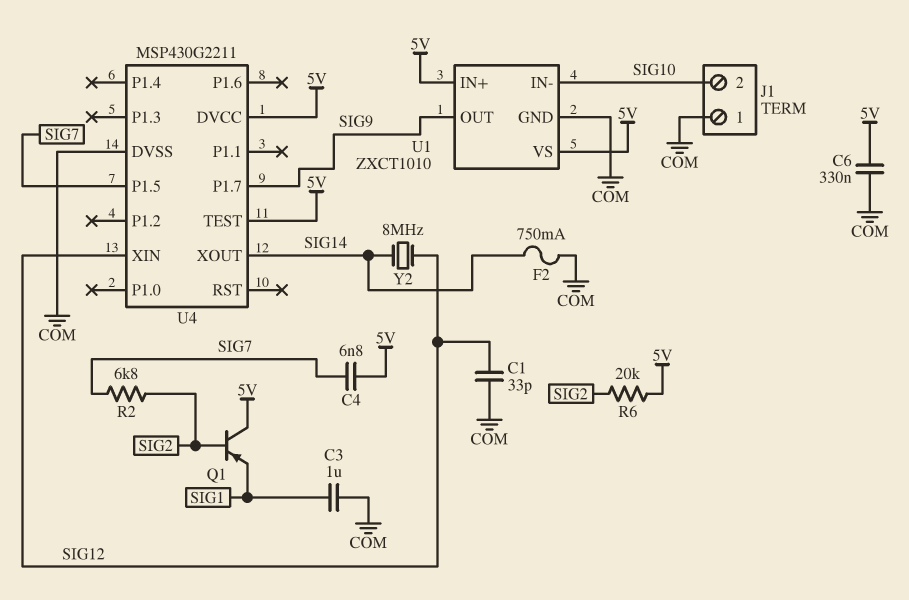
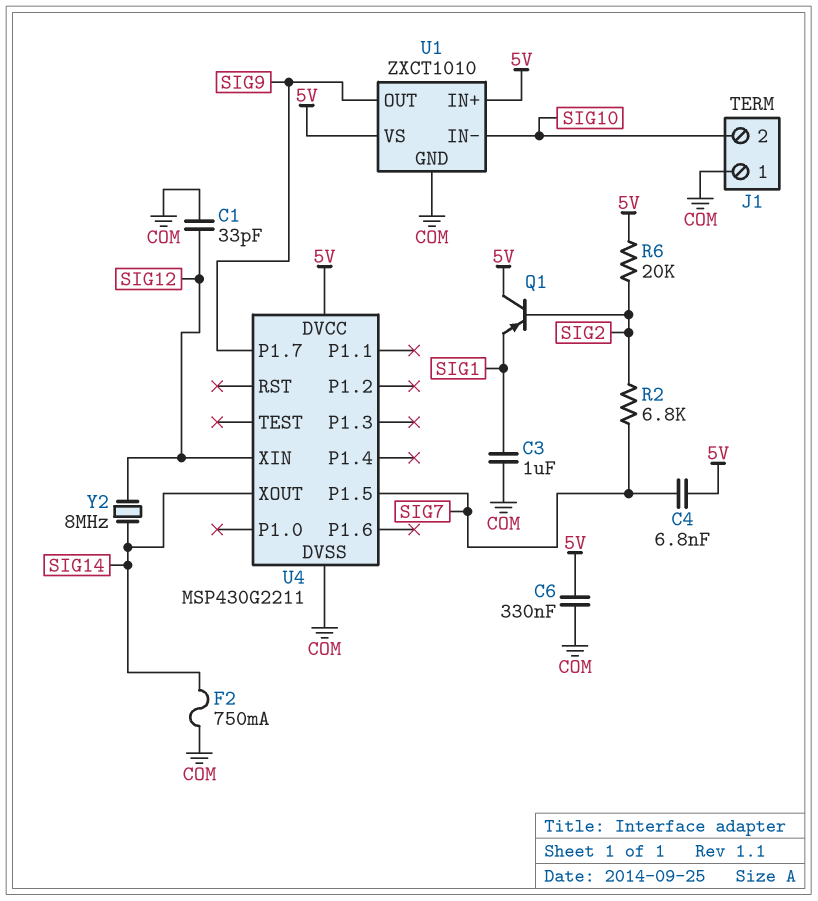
U4 pin TEST: 5V -> none

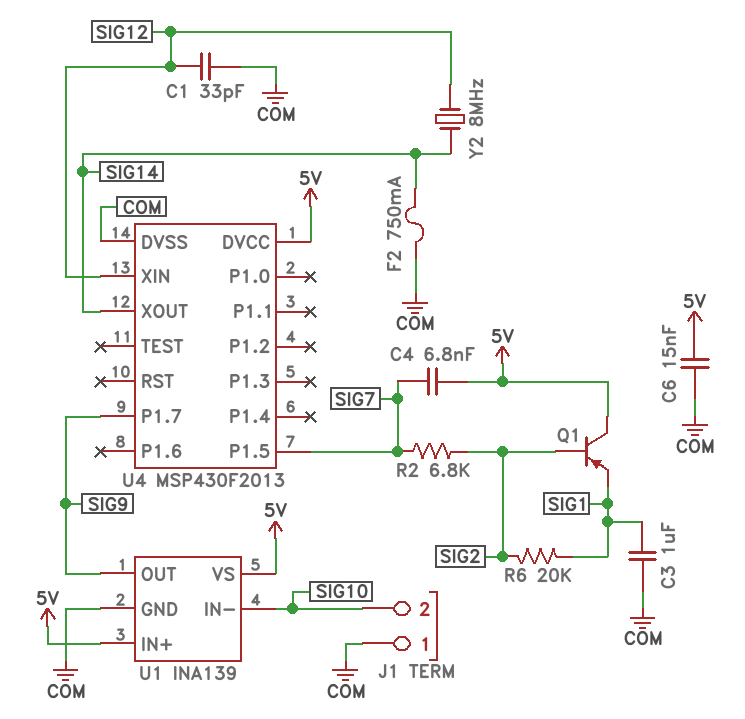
C6: 330nF (5V, COM) -> 15nF (5V, COM)
R6: 20k (5V, SIG2) -> 20k (SIG1, SIG2)
U1: ZXCT1010 -> INA139
U4: MSP430G2211 -> MSP430F2013

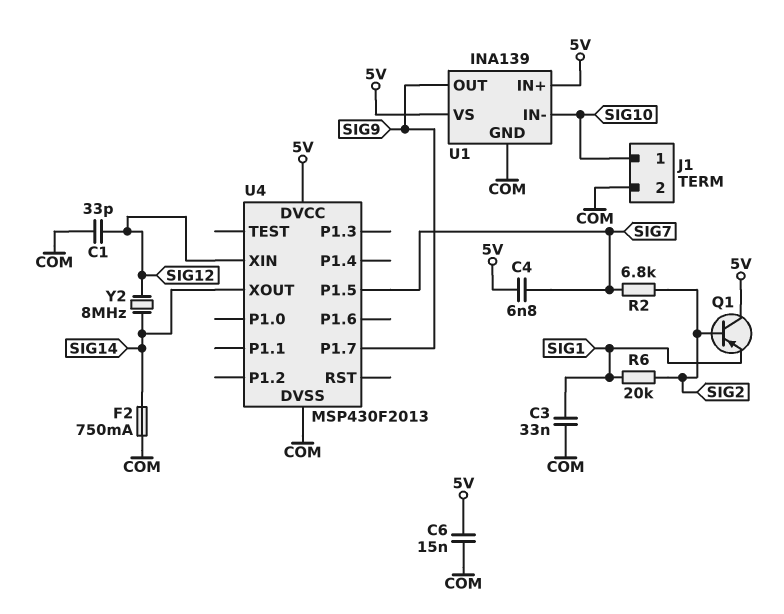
C3: 1uF (COM, SIG1) -> 33nF (COM, SIG1)
J1 pin 1: COM -> SIG10
J1 pin 2: SIG10 -> COM

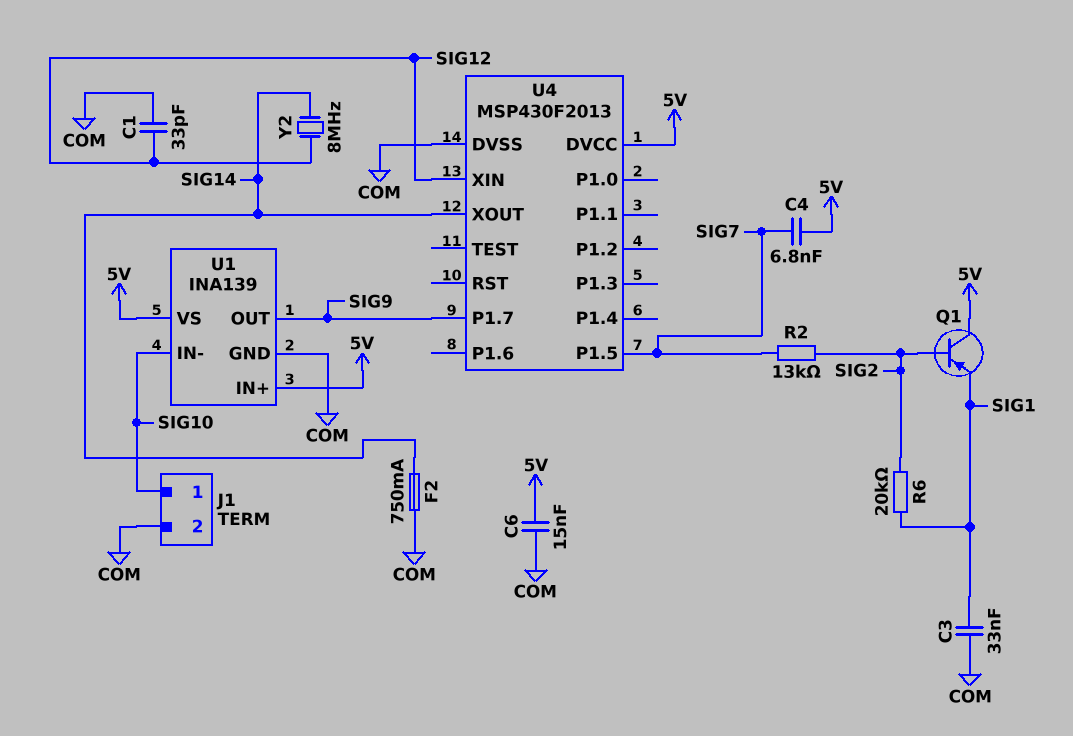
R2: 6.8k (SIG2, SIG7) -> 13k (SIG2, SIG7)

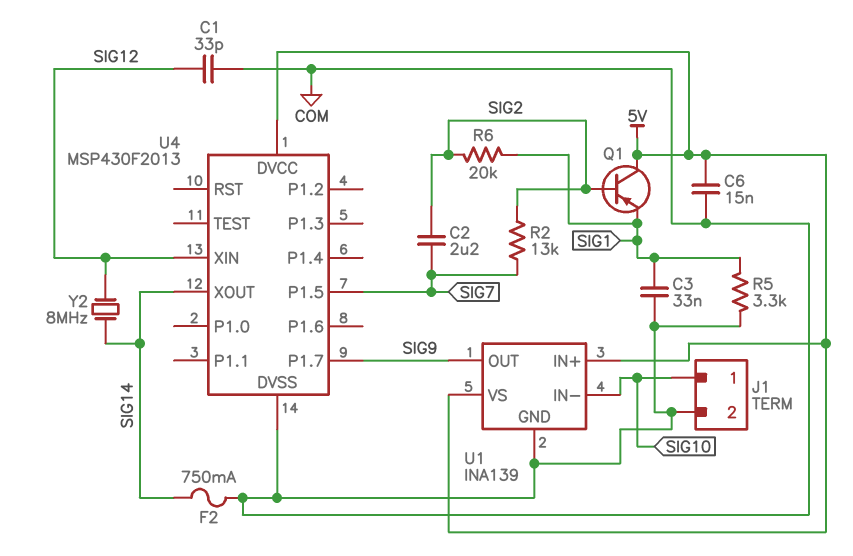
C2: none -> 2.2uF (SIG2, SIG7)
C4: 6.8nF (5V, SIG7) -> none
R5: none -> 3.3k (COM, SIG1)

